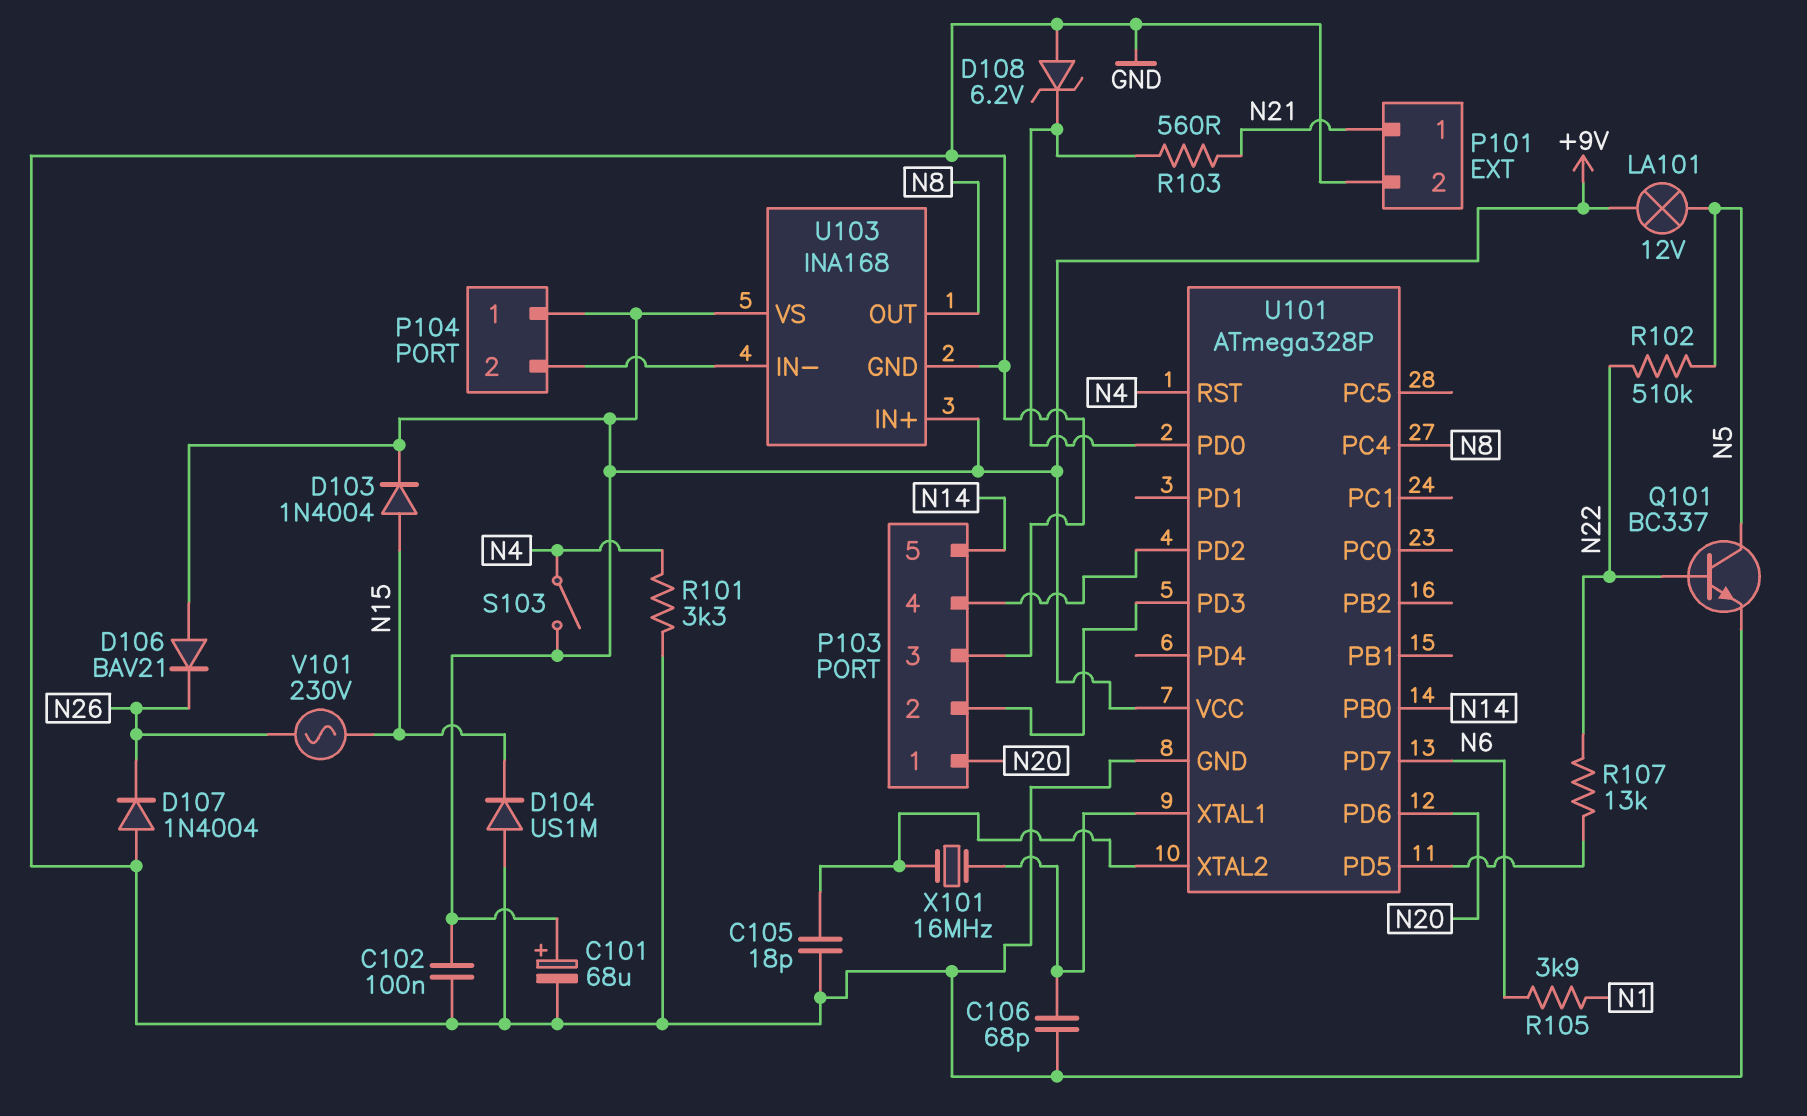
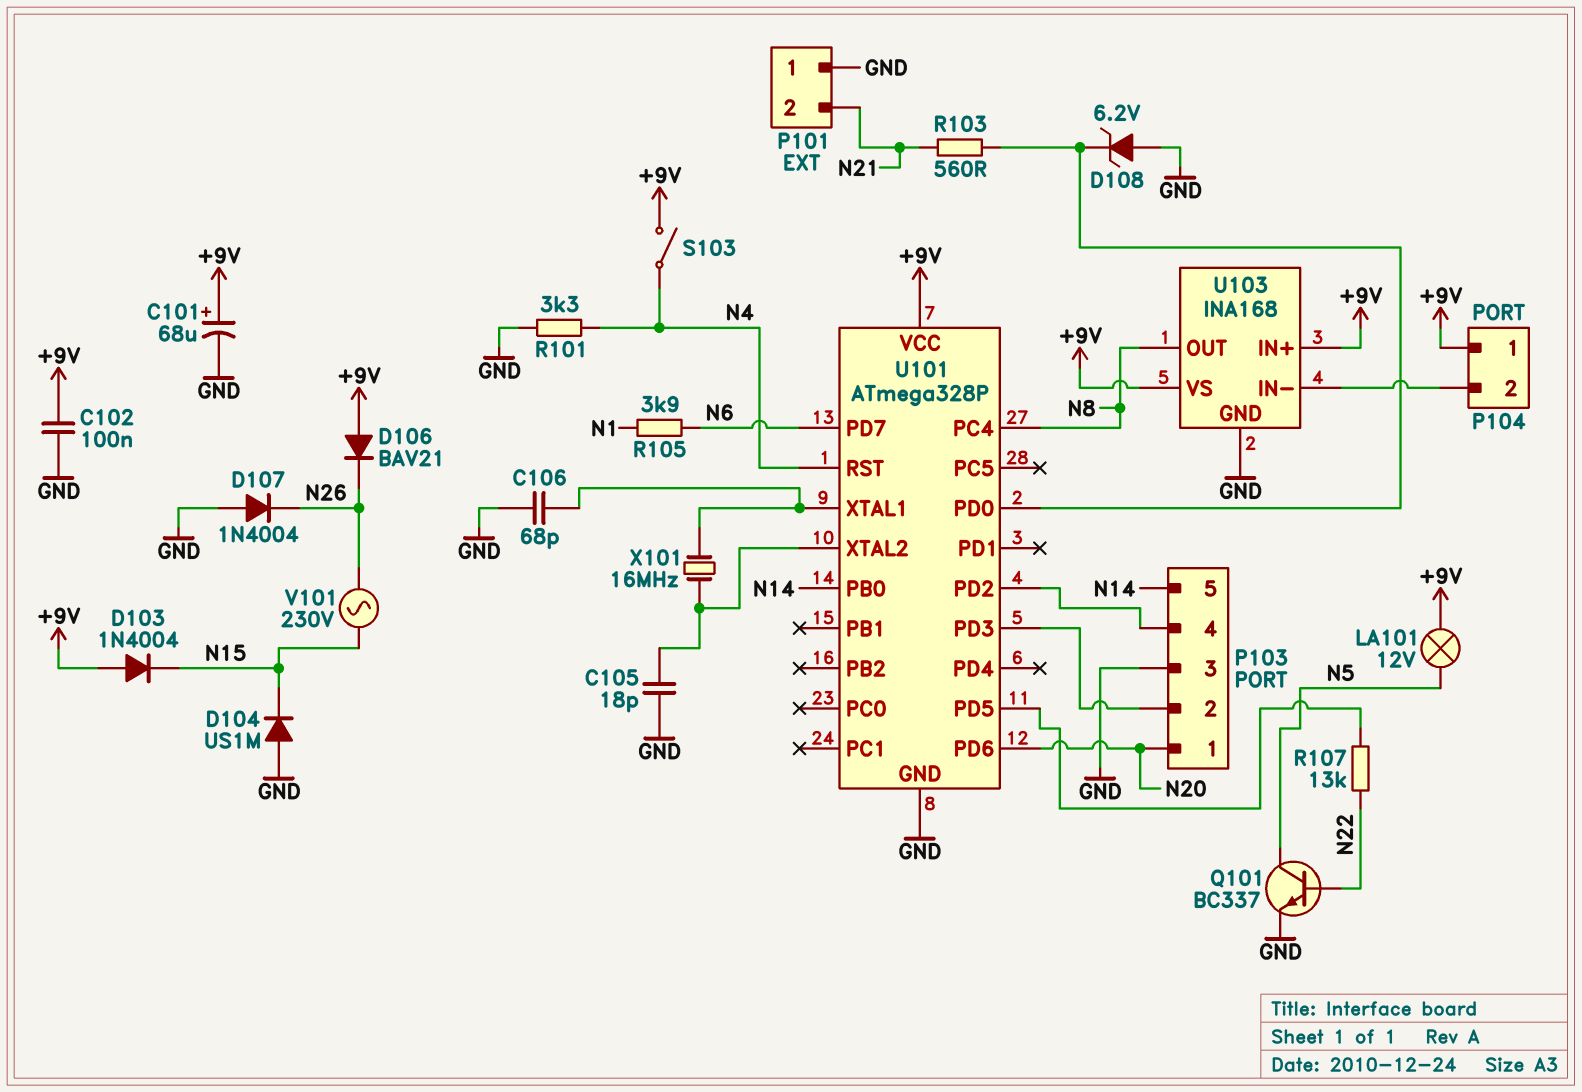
D103: diode 1N4004 (A N15, K +9V) -> diode 1N4004 (A +9V, K N15)
P101 pin 1: N21 -> GND
P101 pin 2: GND -> N21
R102: 510k (N5, N22) -> none

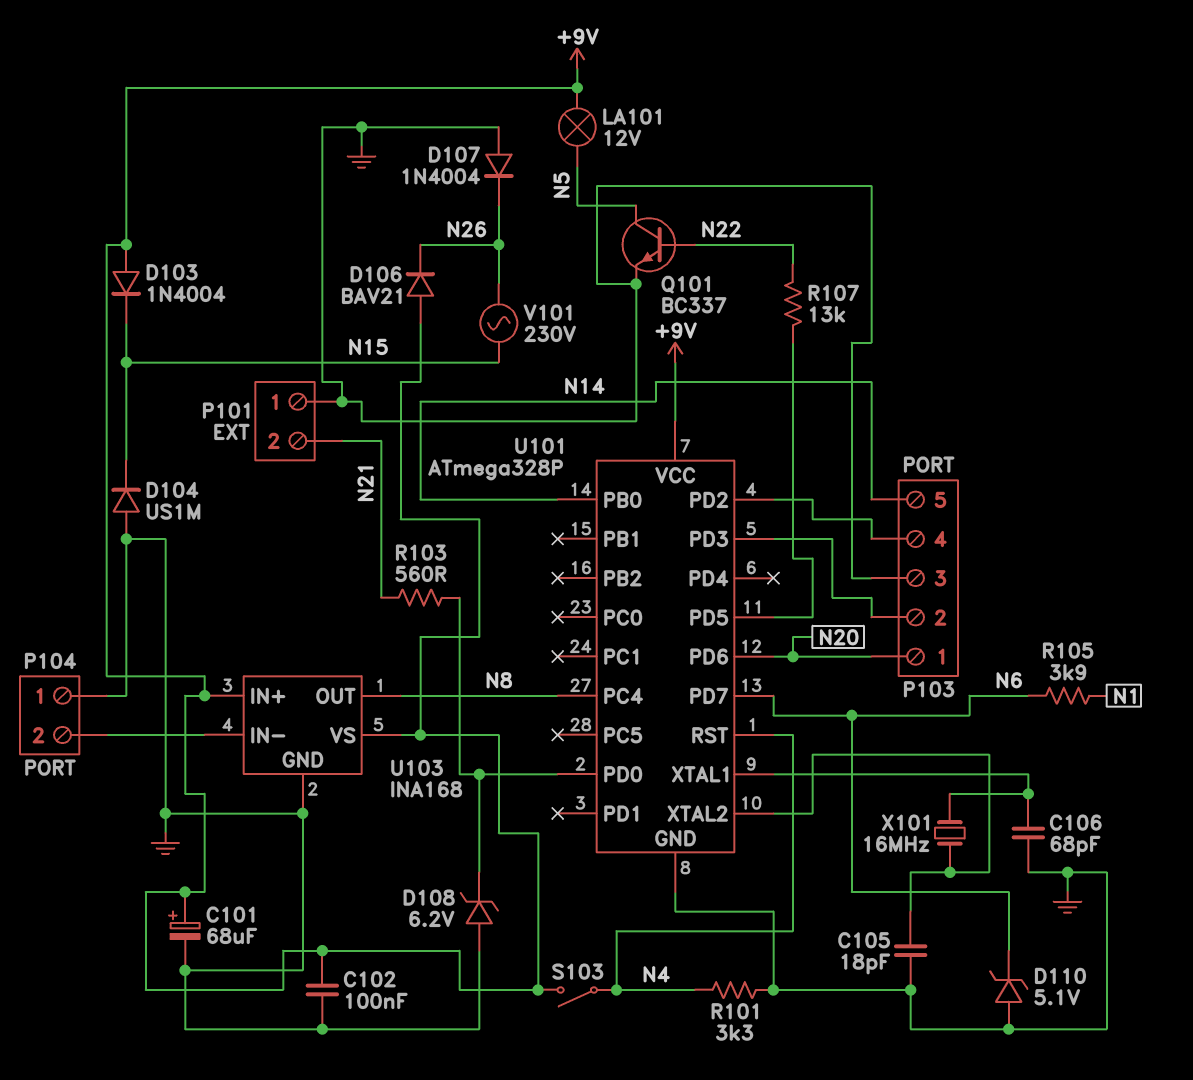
D110: none -> zener 5.1V (A GND, K N6)
P104 pin 1: +9V -> GND

